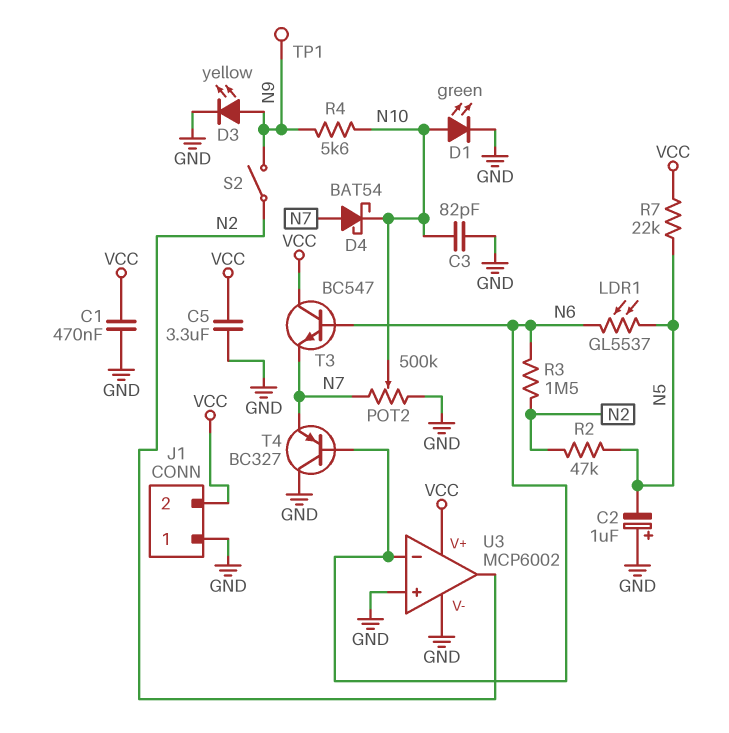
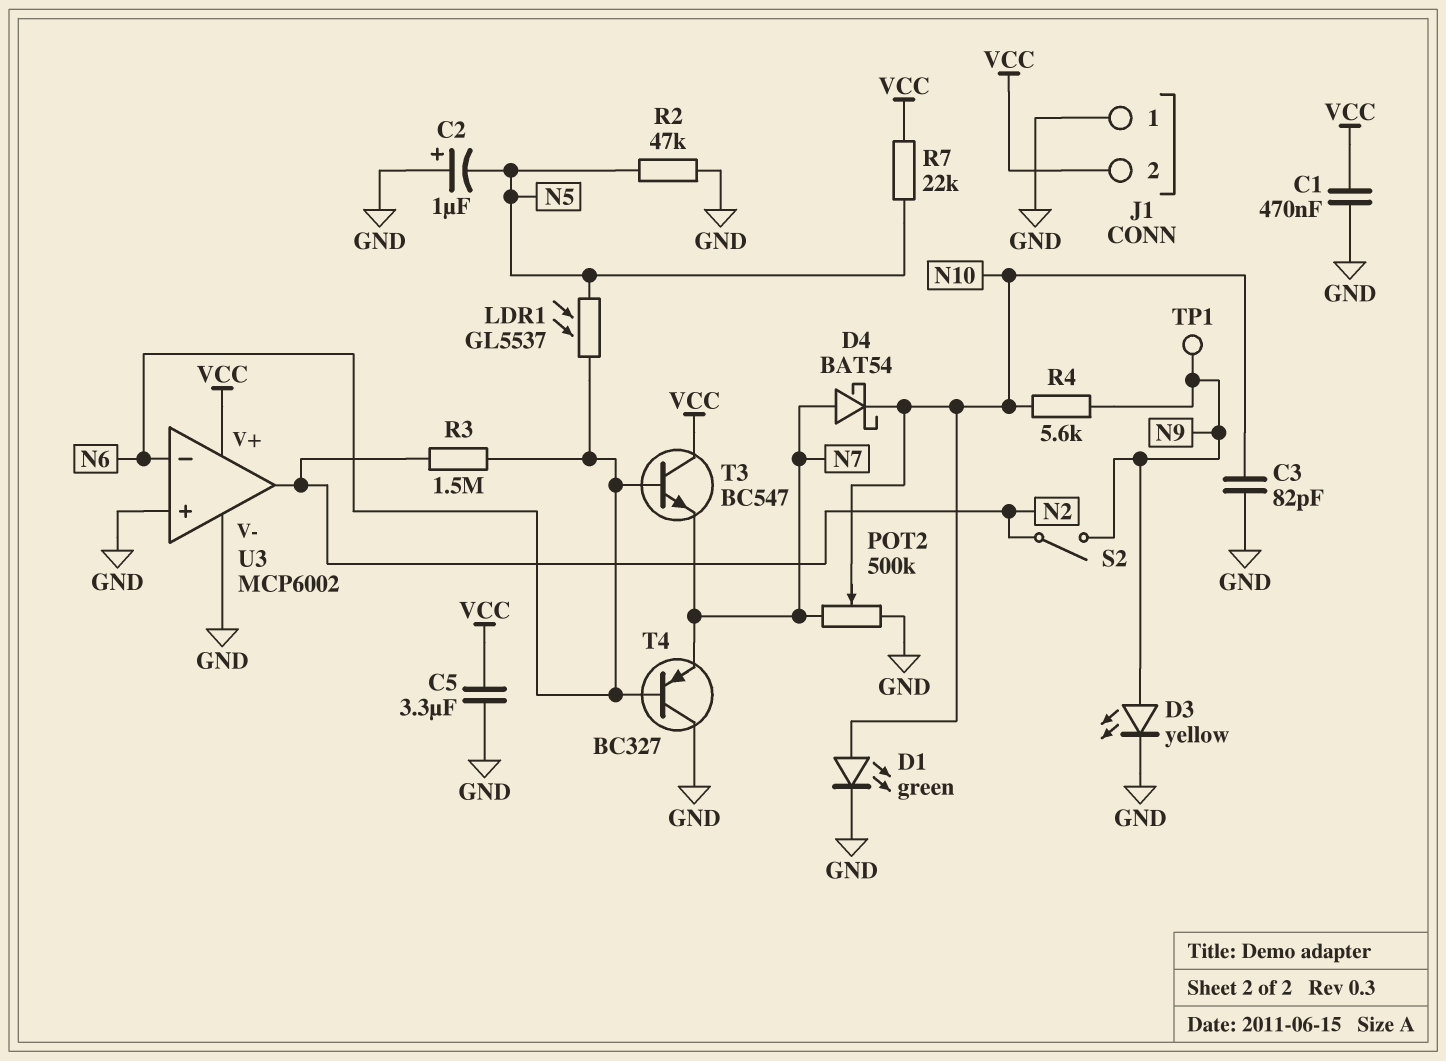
R2: 47k (N2, N5) -> 47k (GND, N5)

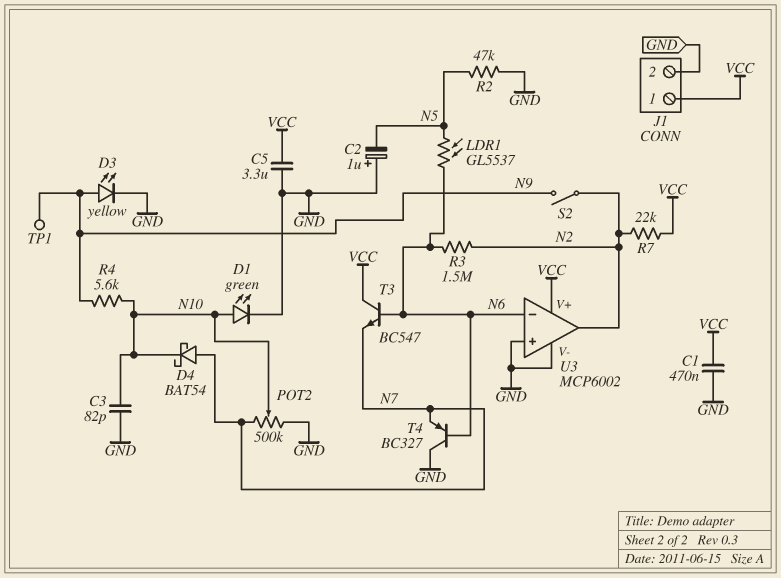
J1 pin 1: GND -> VCC
J1 pin 2: VCC -> GND
R7: 22k (N5, VCC) -> 22k (N2, VCC)

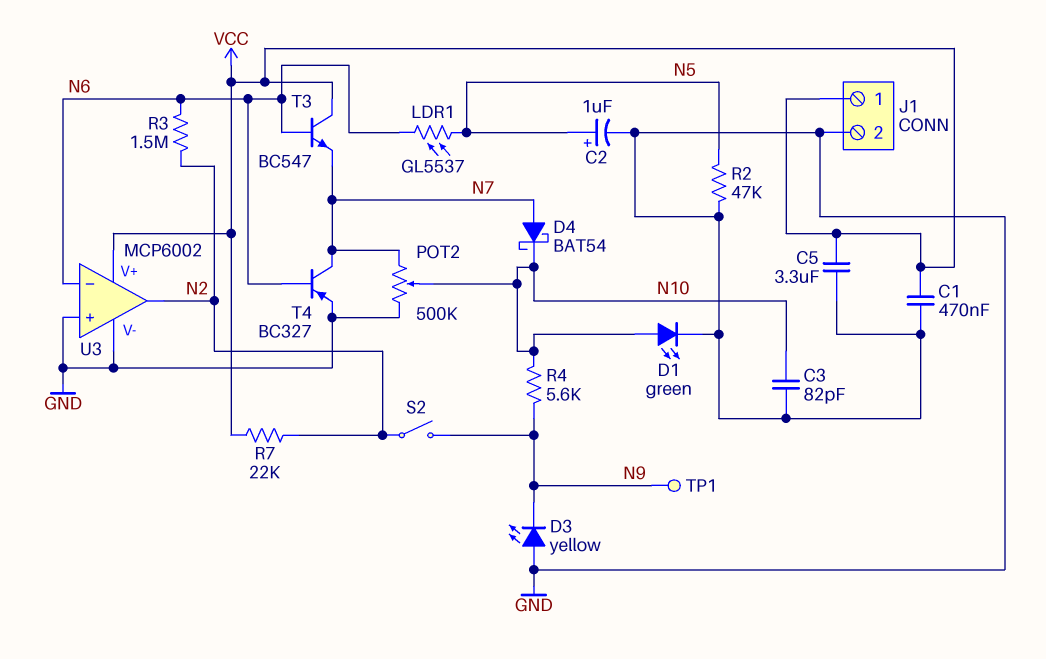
C2: 1uF (plus GND, minus N5) -> 1uF (plus N5, minus GND)
D3: LED yellow (A N9, K GND) -> LED yellow (A GND, K N9)
T4: PNP BC327 (B N6, C GND, E N7) -> PNP BC327 (B N6, C N7, E GND)

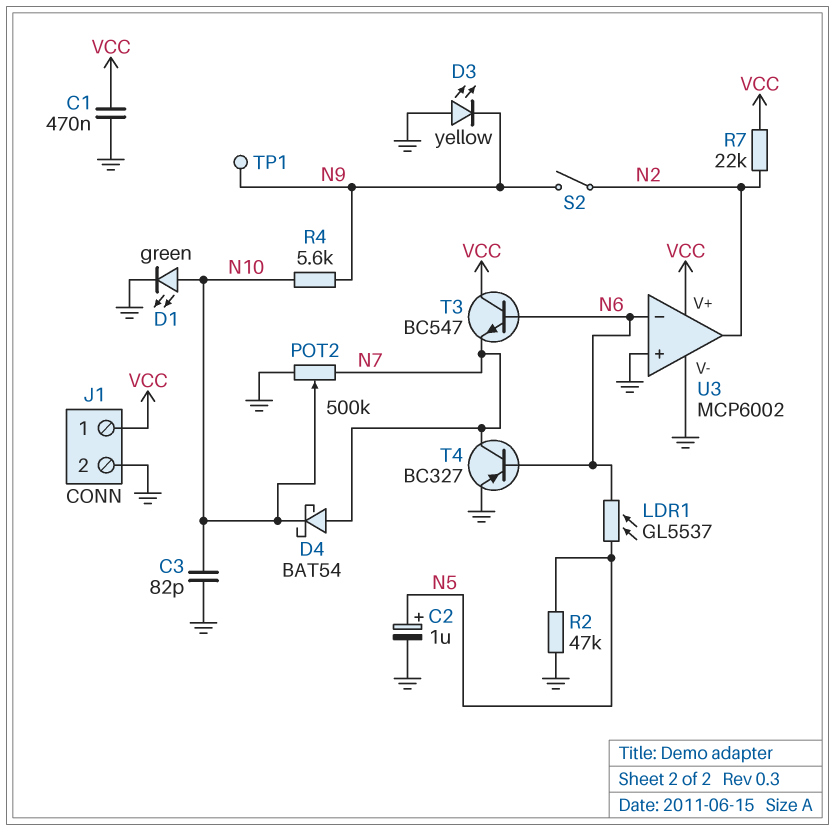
C5: 3.3uF (GND, VCC) -> none
R3: 1.5M (N2, N6) -> none

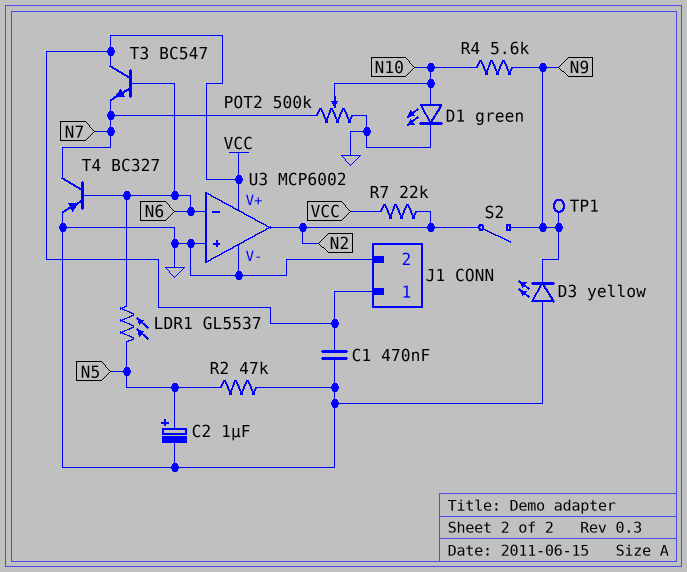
C3: 82pF (GND, N10) -> none
D4: schottky BAT54 (A N7, K N10) -> none

